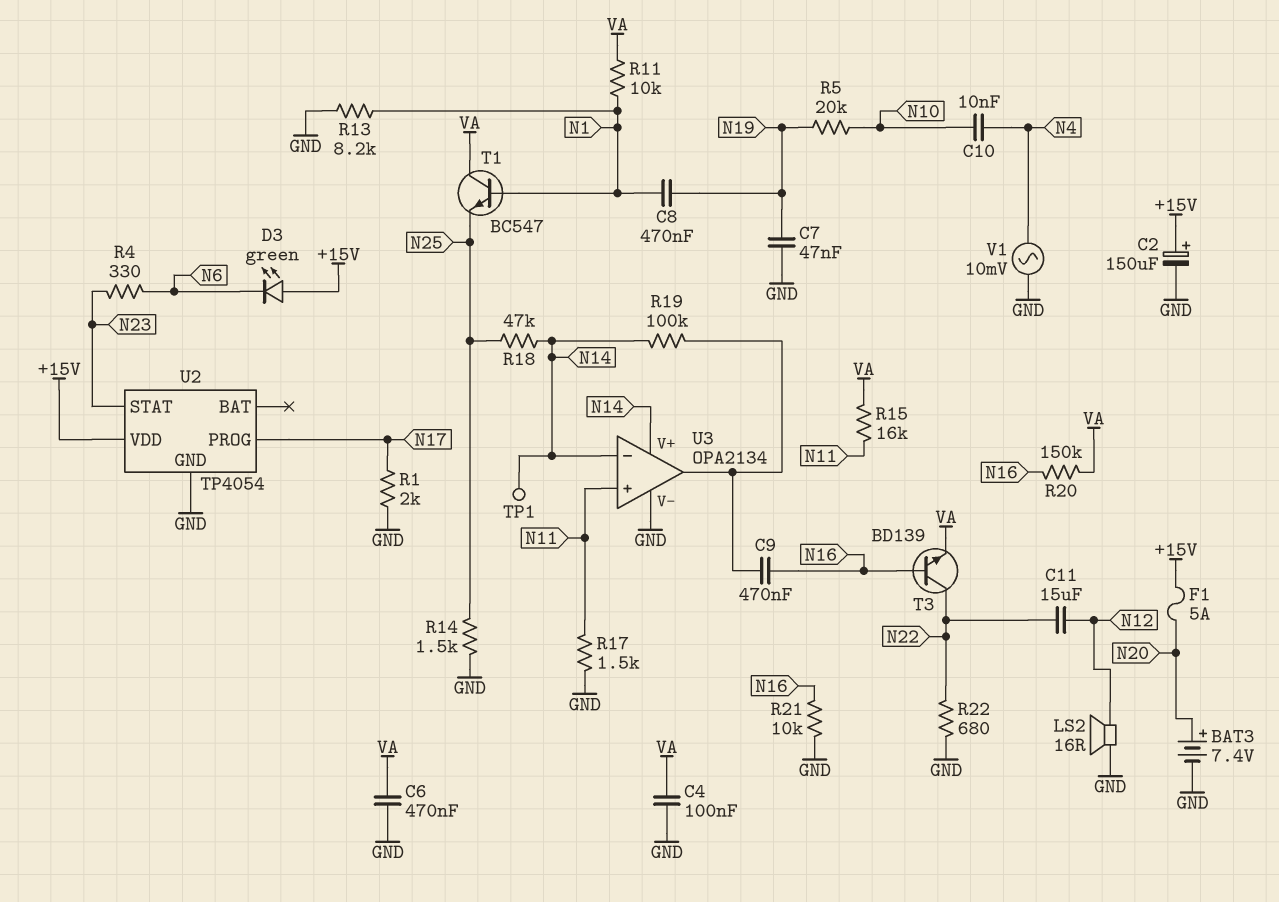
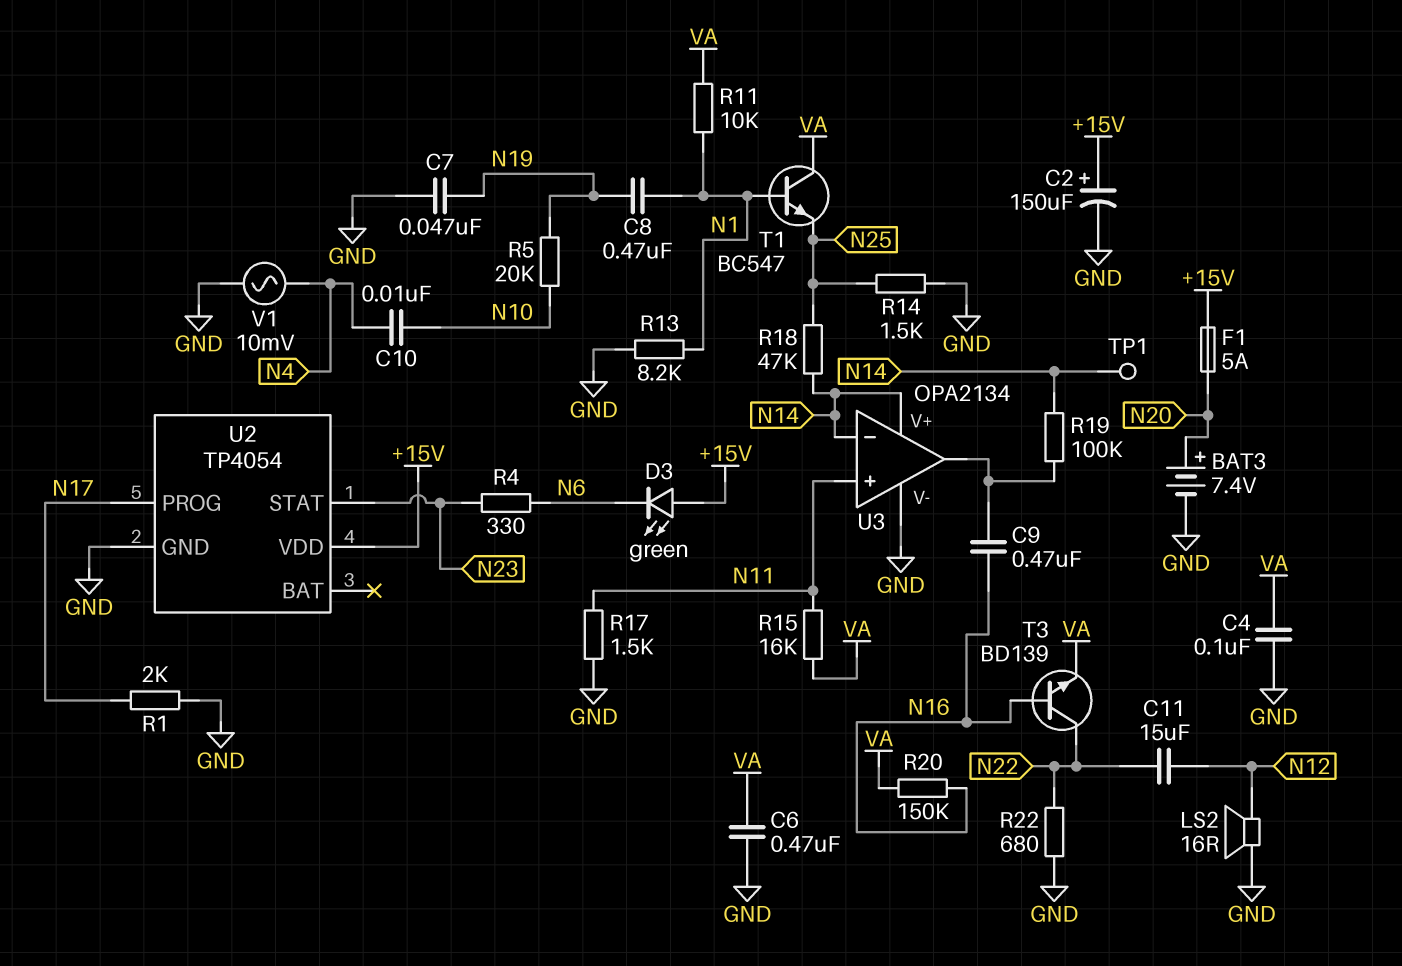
R21: 10k (GND, N16) -> none

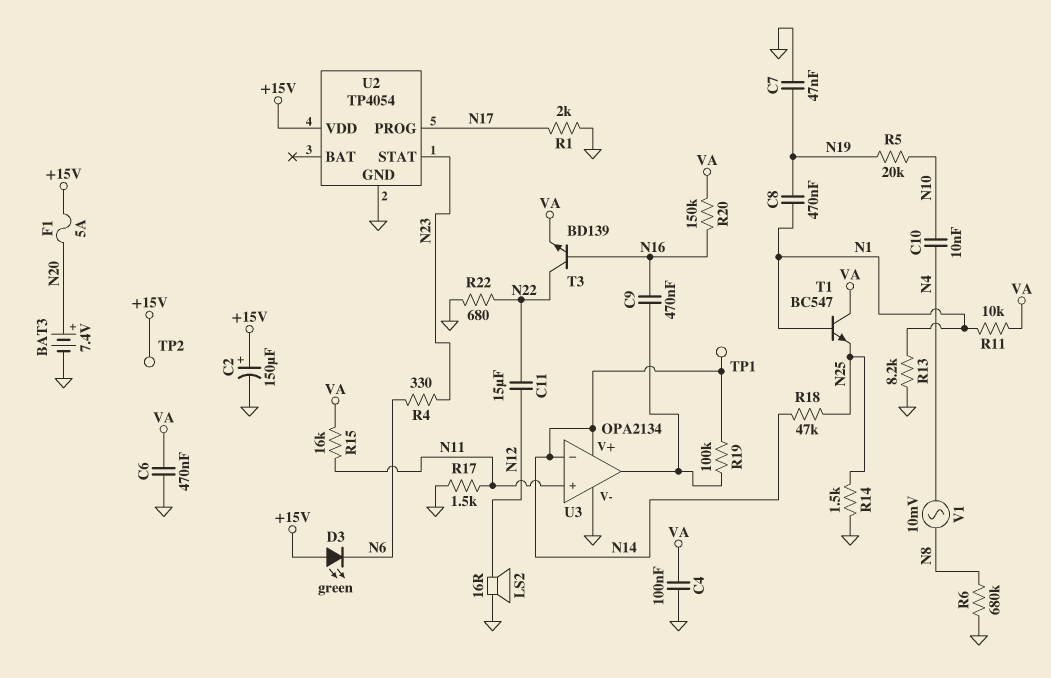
R6: none -> 680k (GND, N8)
TP2: none -> test point (+15V)
V1: AC 10mV (GND, N4) -> AC 10mV (N4, N8)

